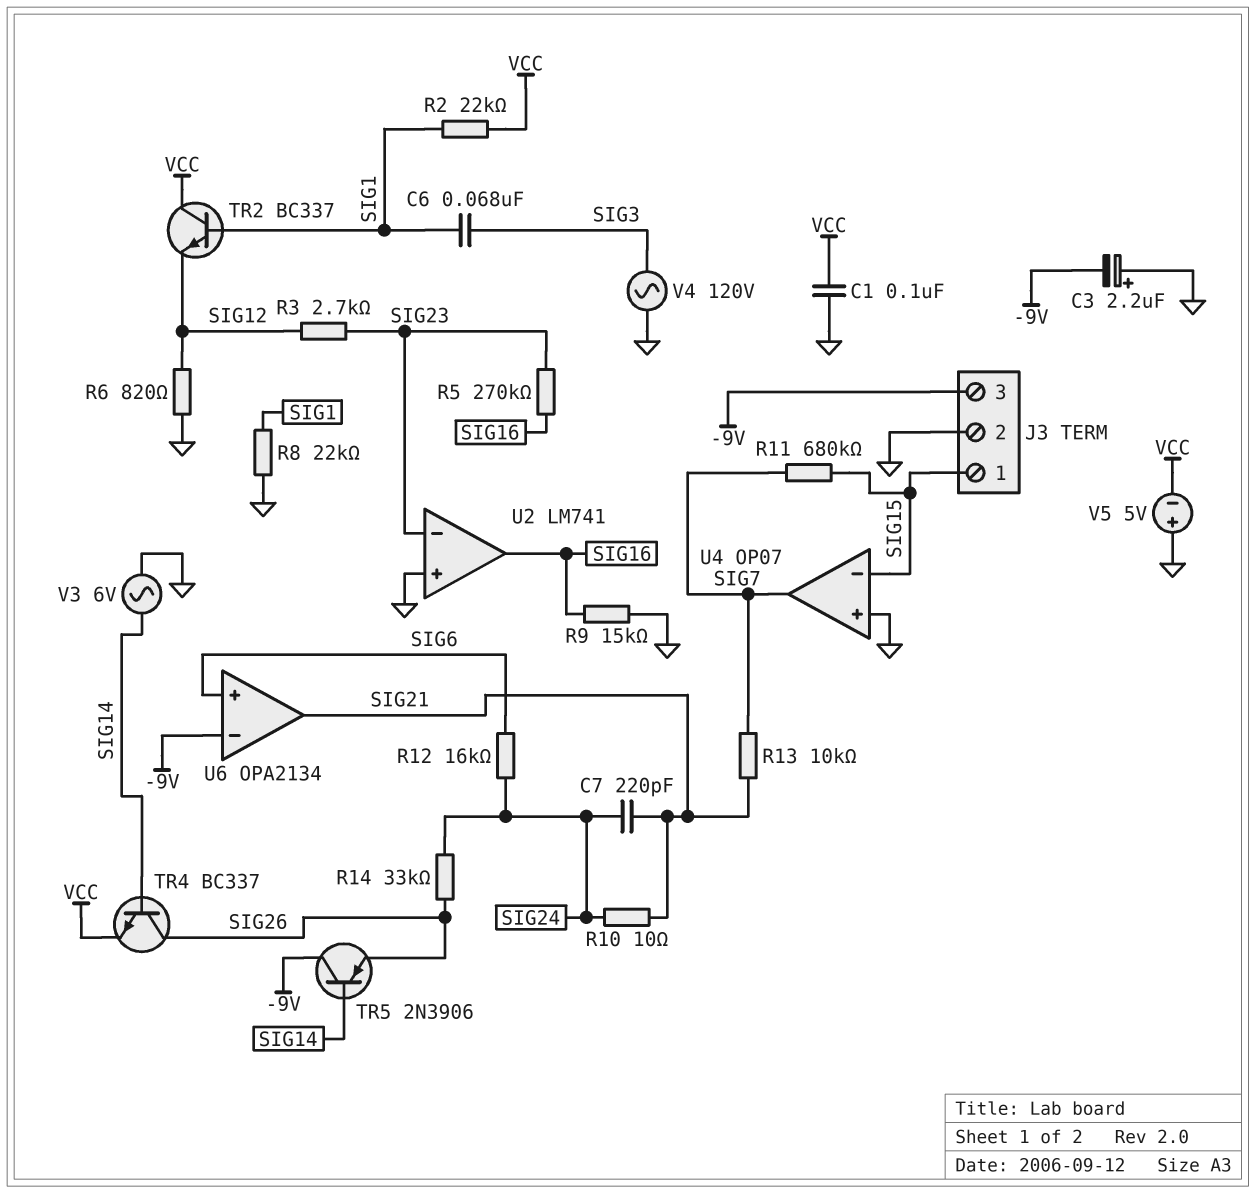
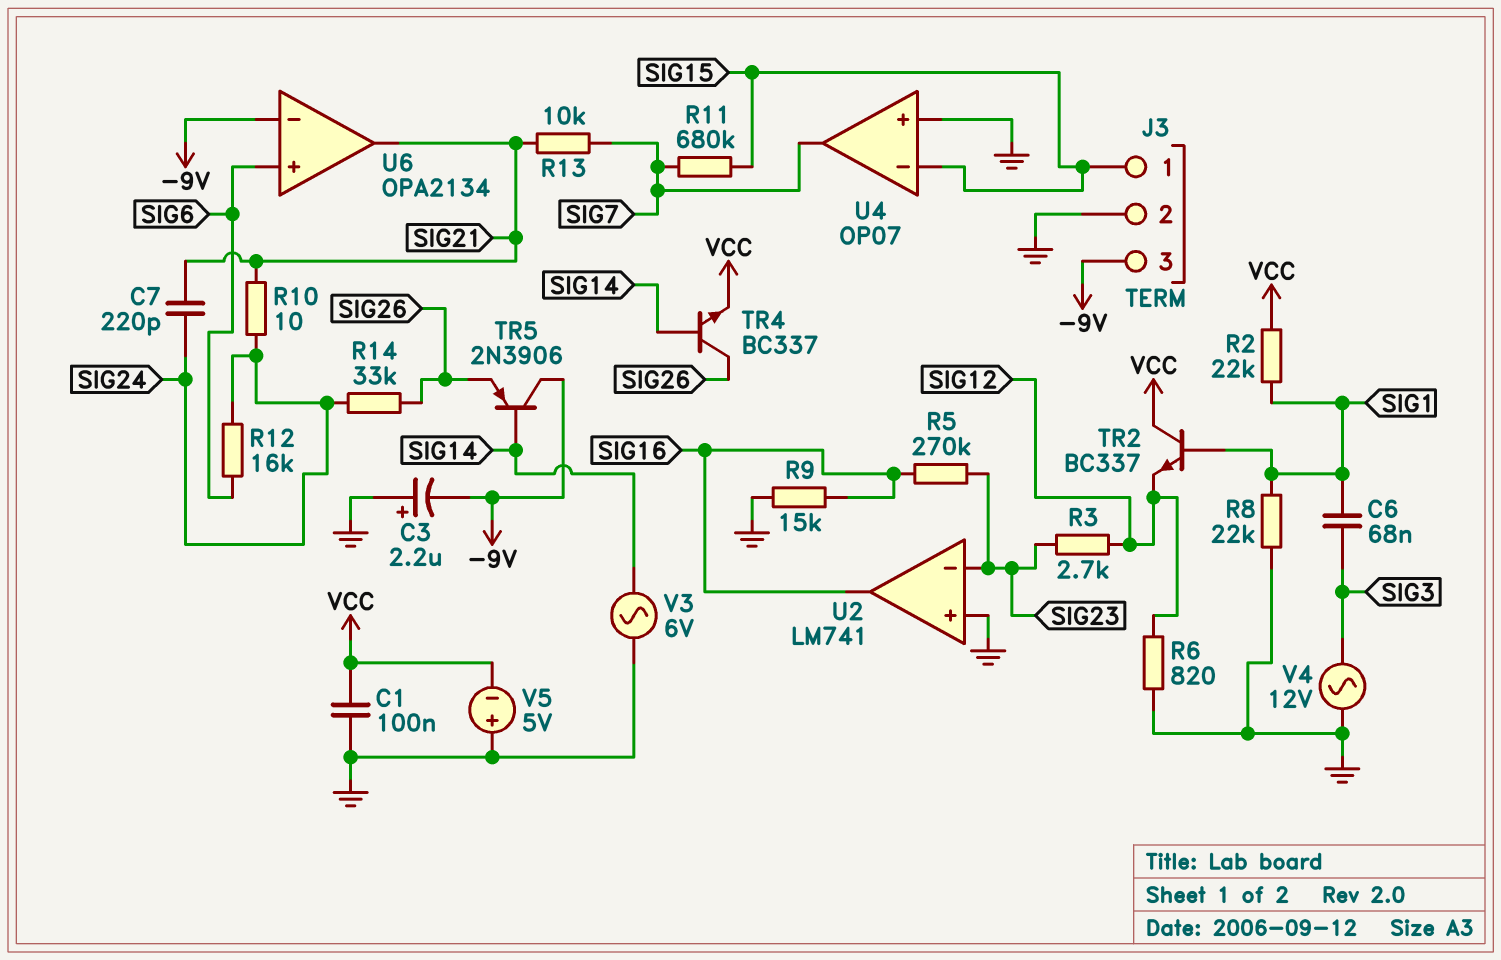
V4: AC 120V (GND, SIG3) -> AC 12V (GND, SIG3)

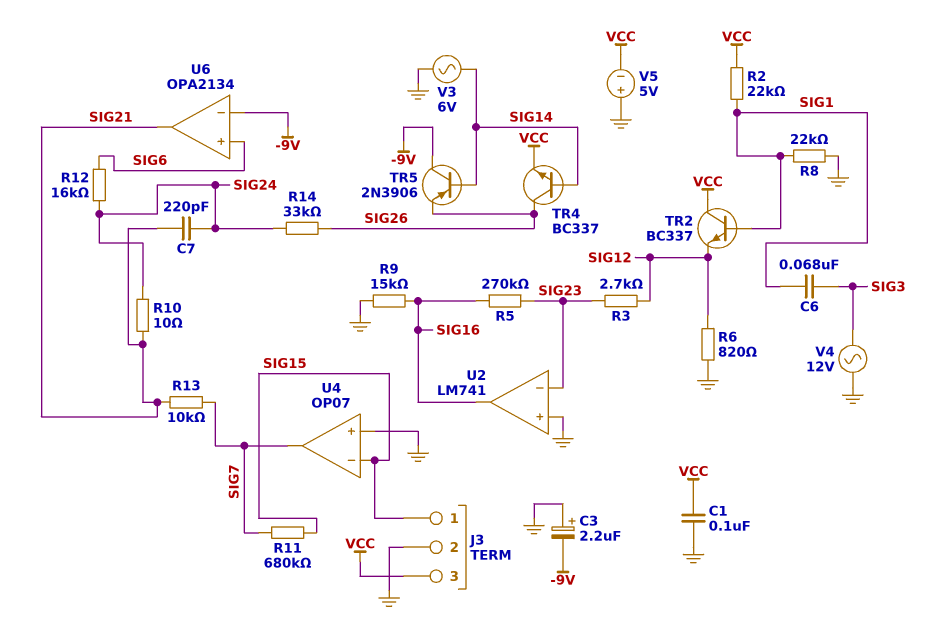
J3 pin 3: -9V -> VCC

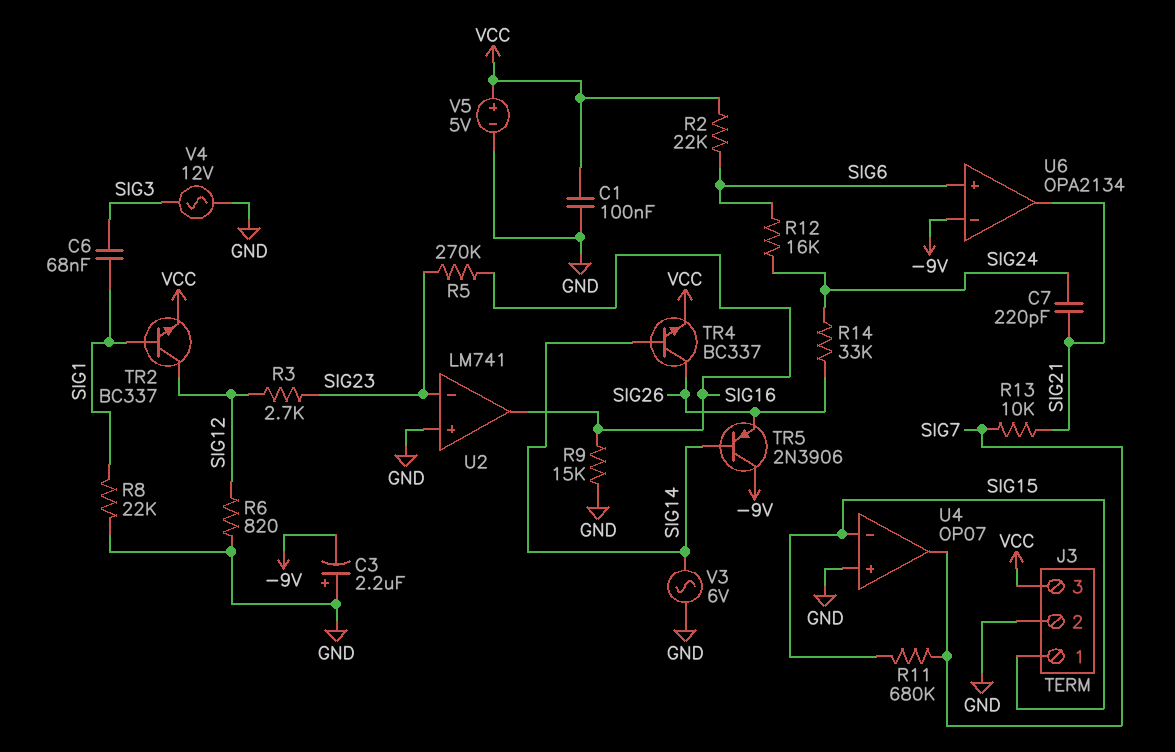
R2: 22k (SIG1, VCC) -> 22k (SIG6, VCC)
R10: 10 (SIG21, SIG24) -> none
TR2: NPN BC337 (B SIG1, C VCC, E SIG12) -> NPN BC337 (B SIG1, C SIG12, E VCC)
V5: 5V (plus GND, minus VCC) -> 5V (plus VCC, minus GND)

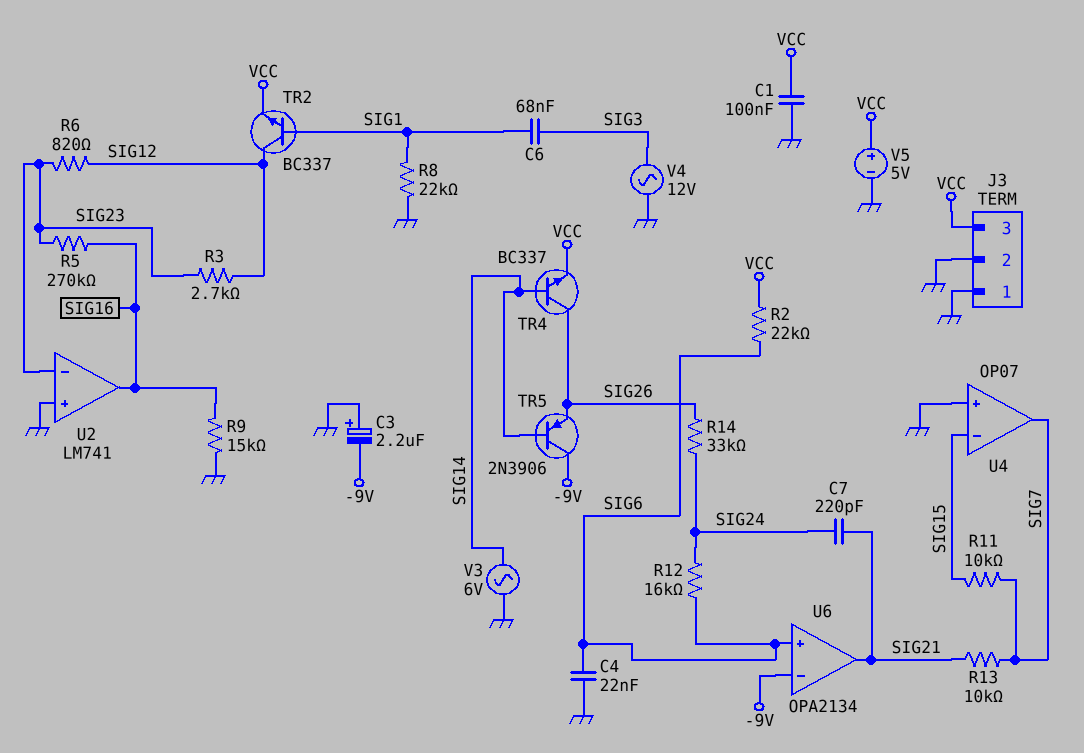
C4: none -> 22nF (GND, SIG6)
J3 pin 1: SIG15 -> GND
R6: 820 (GND, SIG12) -> 820 (SIG12, SIG23)
R11: 680k (SIG7, SIG15) -> 10k (SIG7, SIG15)

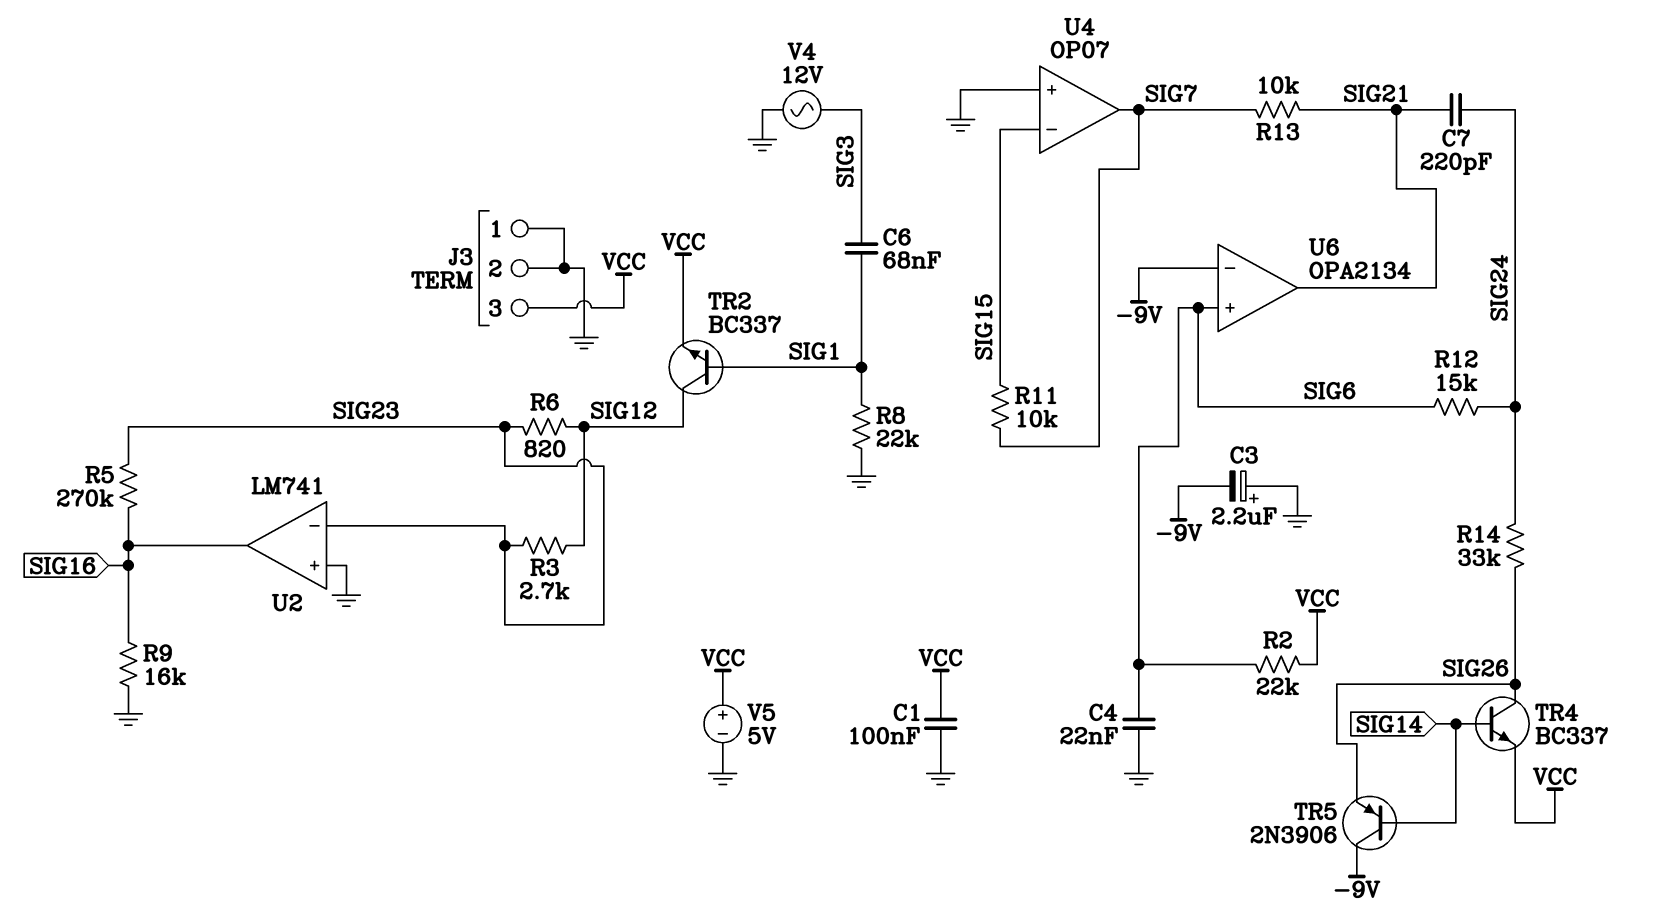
R9: 15k (GND, SIG16) -> 16k (GND, SIG16)
R12: 16k (SIG6, SIG24) -> 15k (SIG6, SIG24)
V3: AC 6V (GND, SIG14) -> none

